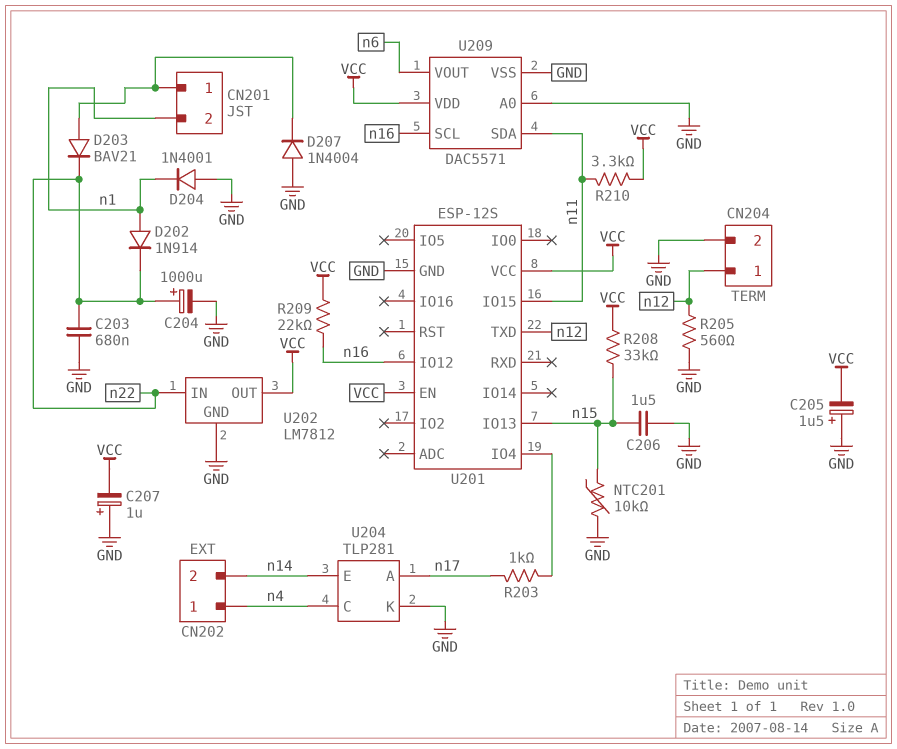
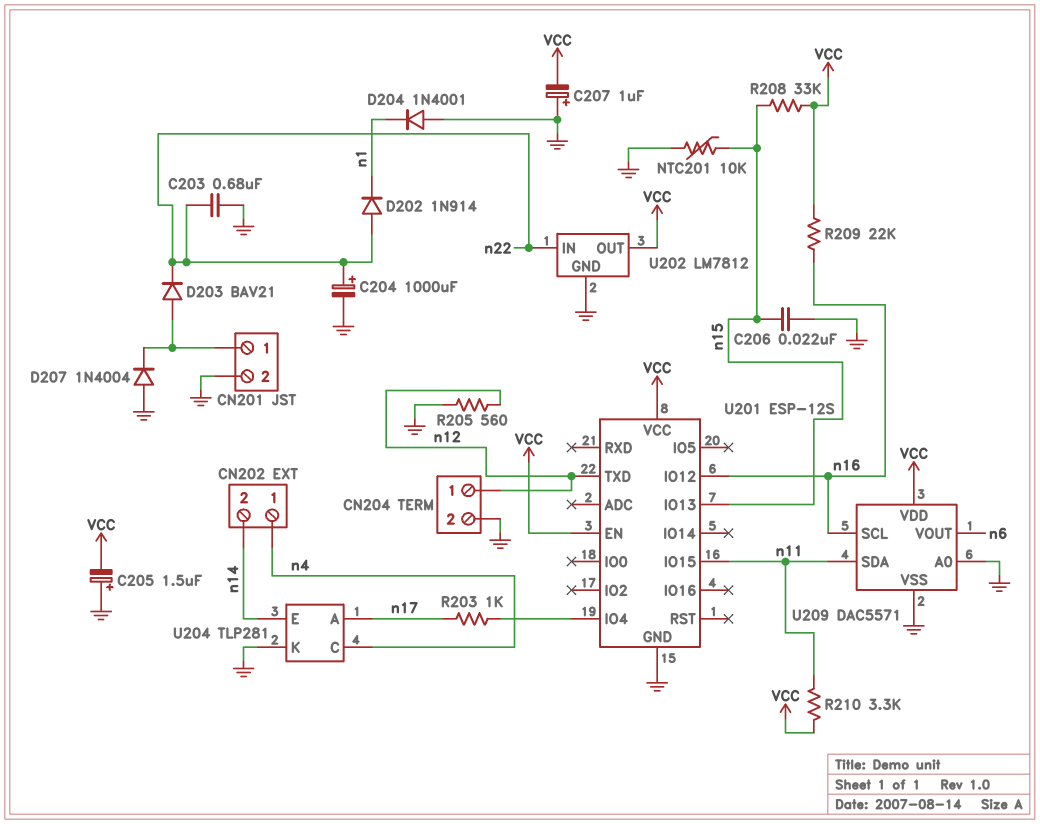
C206: 1.5uF (GND, n15) -> 22nF (GND, n15)
CN201 pin 2: n1 -> GND
D202: diode 1N914 (A n1, K n22) -> diode 1N914 (A n22, K n1)

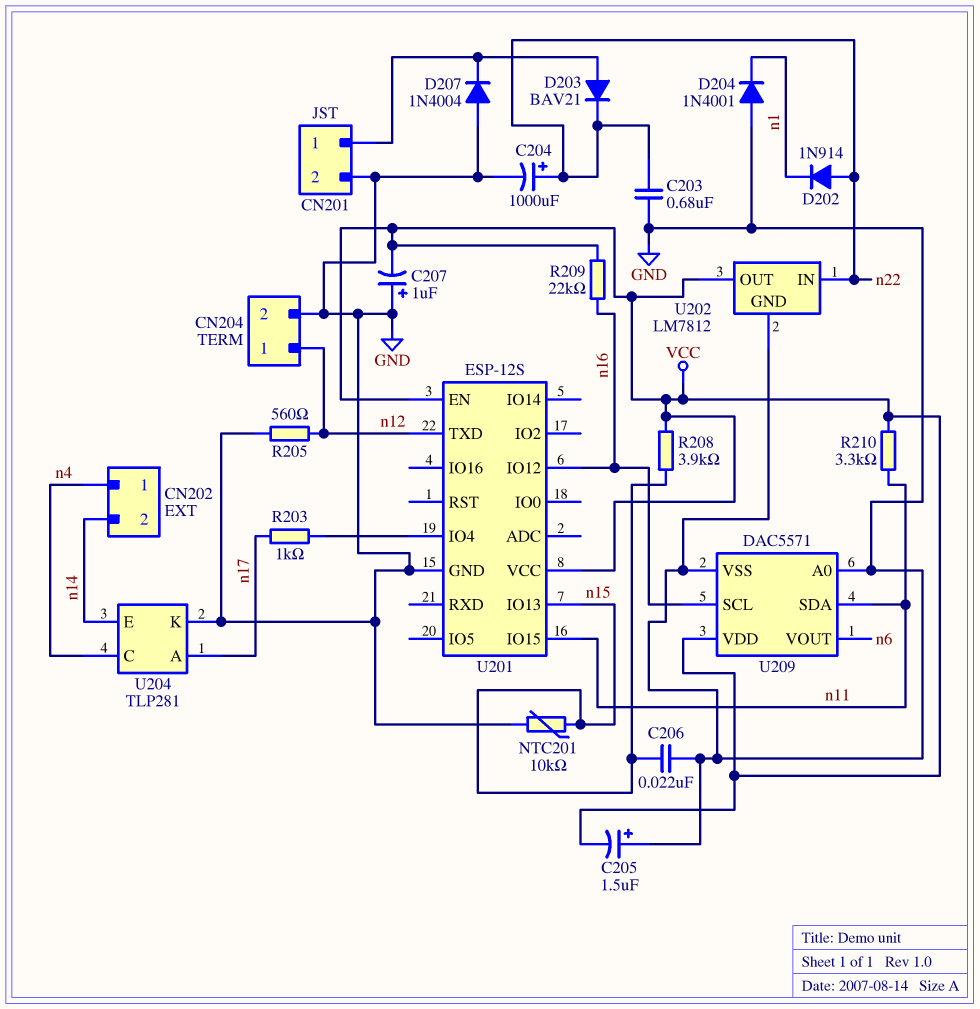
R208: 33k (VCC, n15) -> 3.9k (VCC, n15)

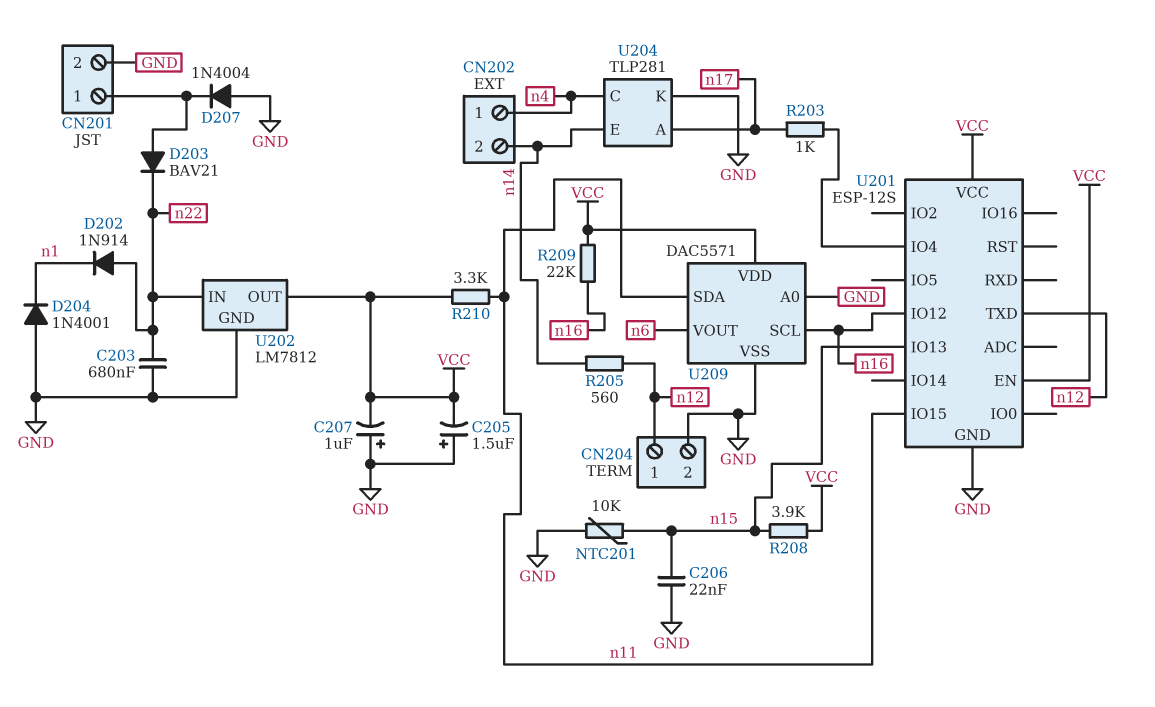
C204: 1000uF (plus n22, minus GND) -> none
R205: 560 (GND, n12) -> 560 (n12, n14)

